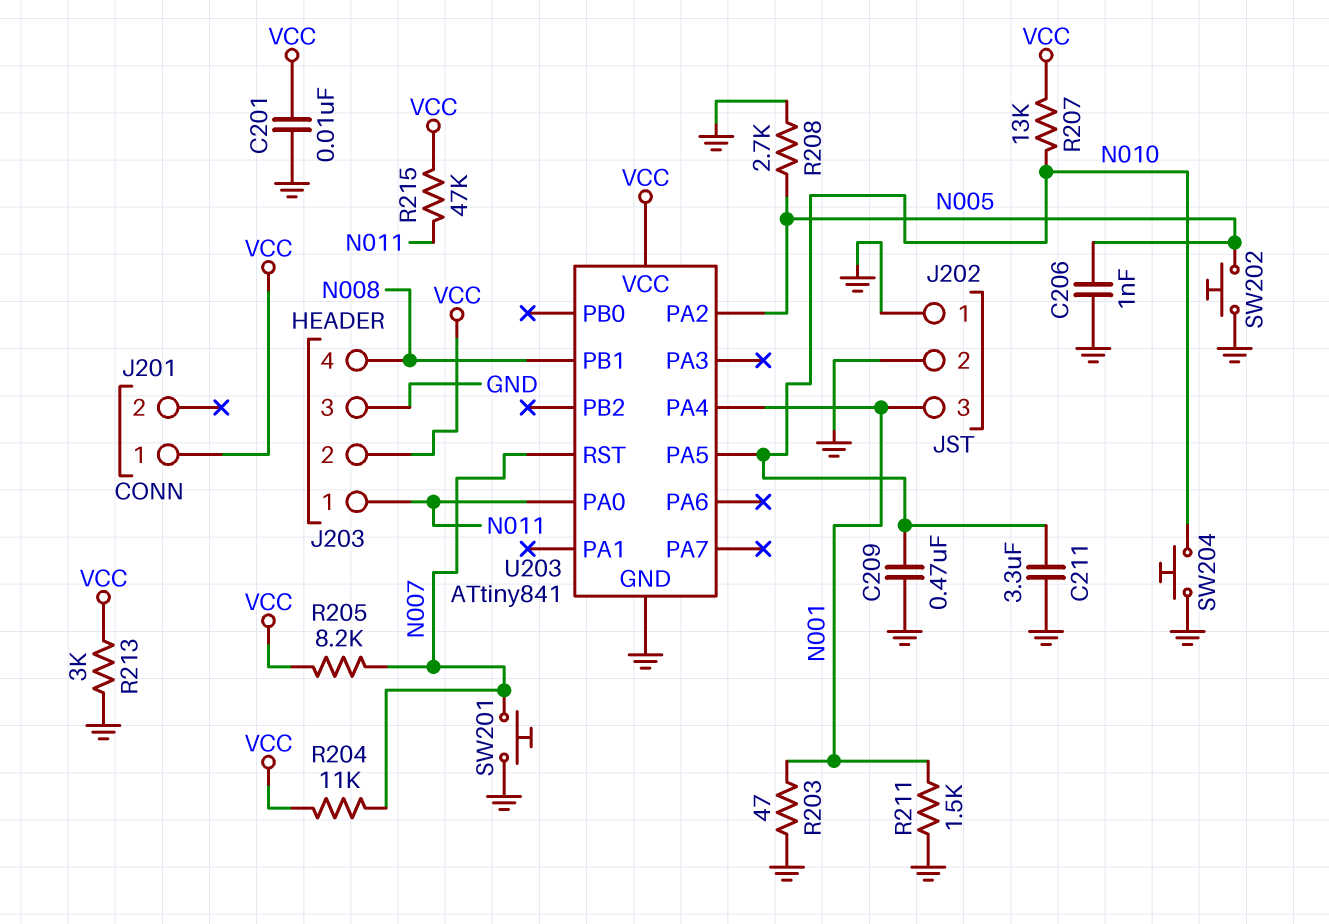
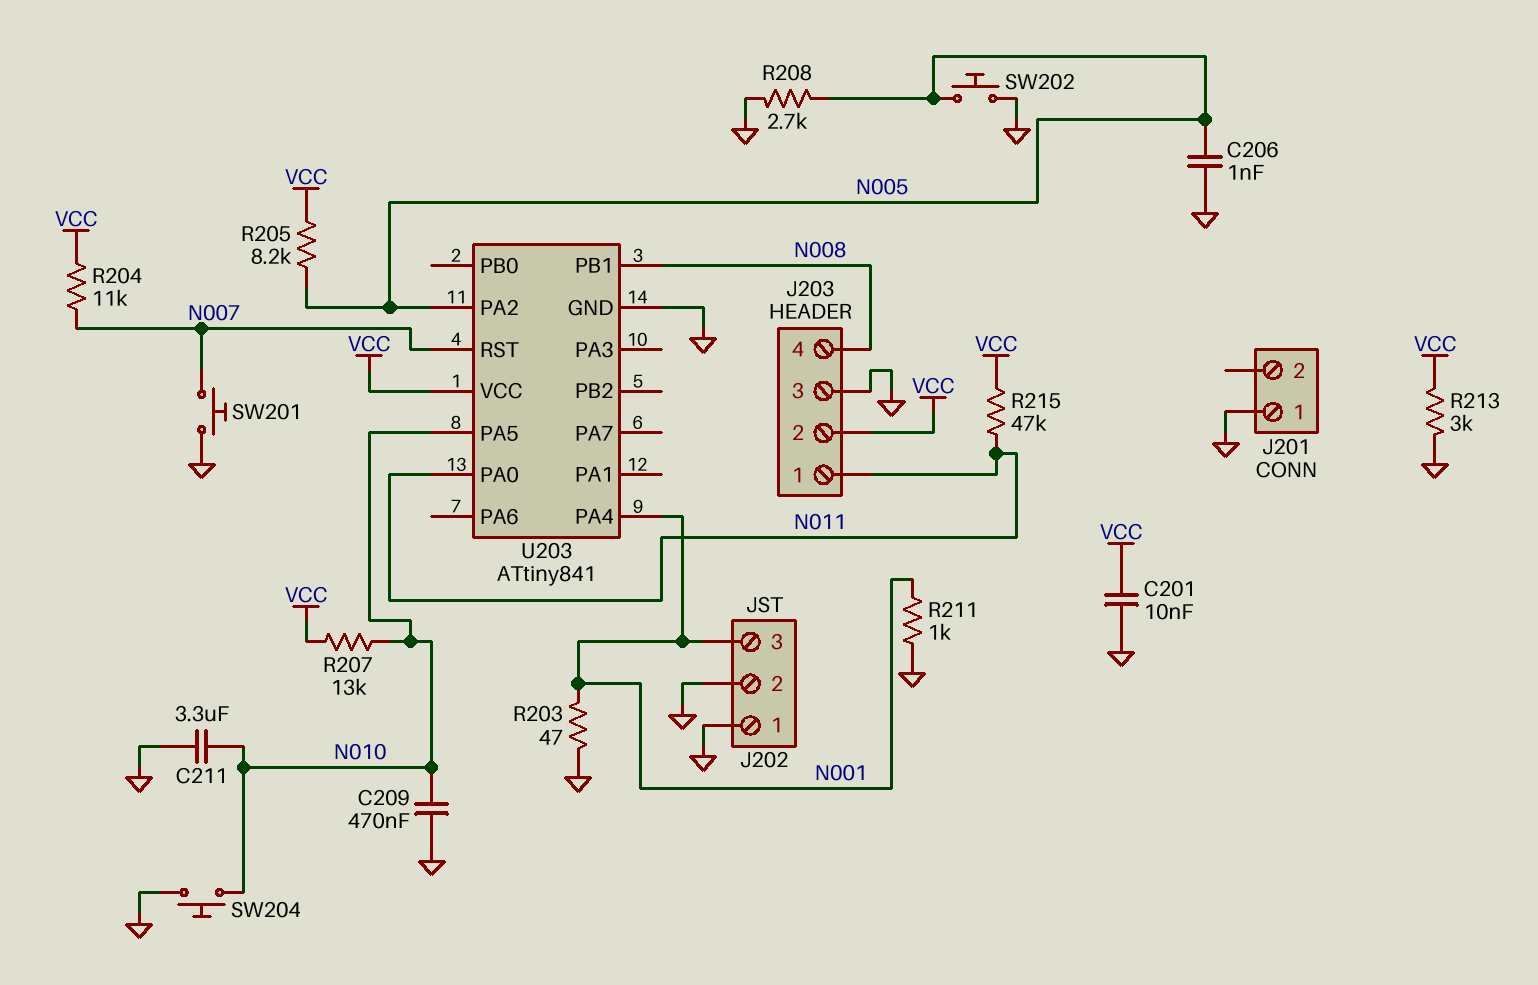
J201 pin 1: VCC -> GND
R205: 8.2k (N007, VCC) -> 8.2k (N005, VCC)
R211: 1.5k (GND, N001) -> 1k (GND, N001)

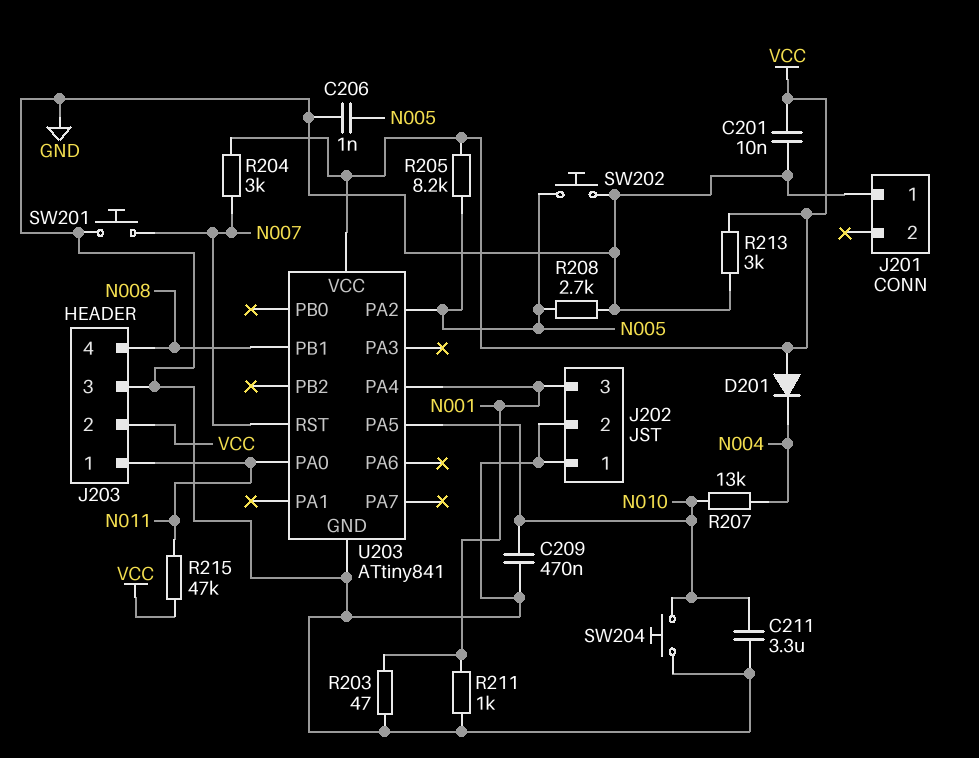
D201: none -> diode (A VCC, K N004)
R204: 11k (N007, VCC) -> 3k (N007, VCC)
R207: 13k (N010, VCC) -> 13k (N004, N010)

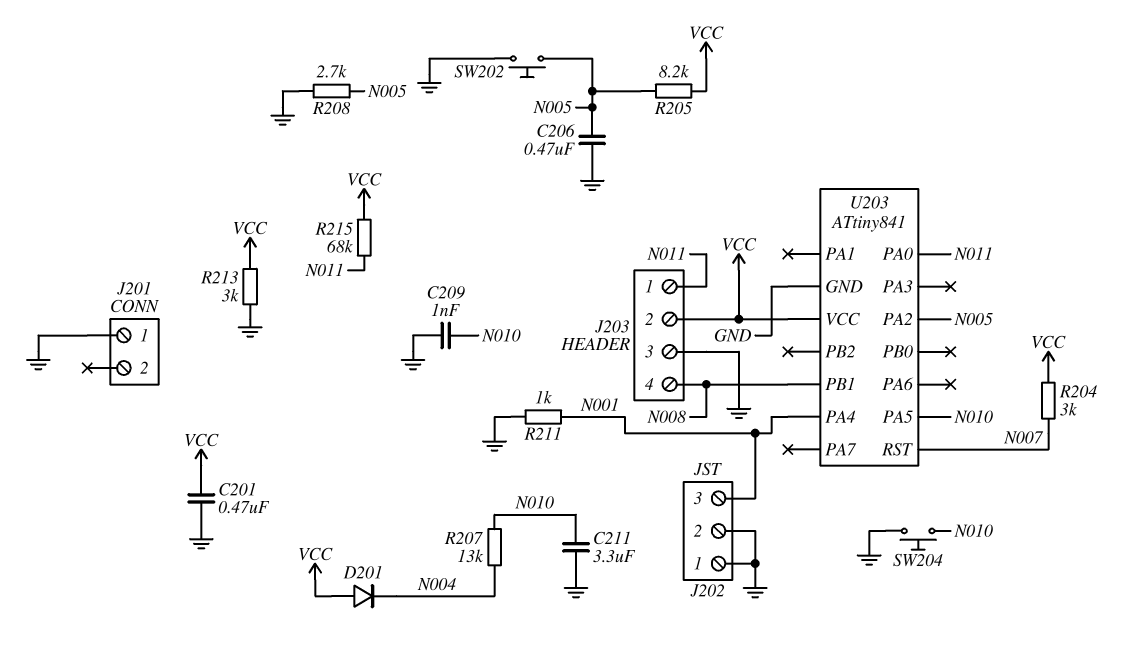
C201: 10nF (GND, VCC) -> 470nF (GND, VCC)
C206: 1nF (GND, N005) -> 470nF (GND, N005)
C209: 470nF (GND, N010) -> 1nF (GND, N010)
R203: 47 (GND, N001) -> none
R215: 47k (N011, VCC) -> 68k (N011, VCC)
SW201: button (GND, N007) -> none

